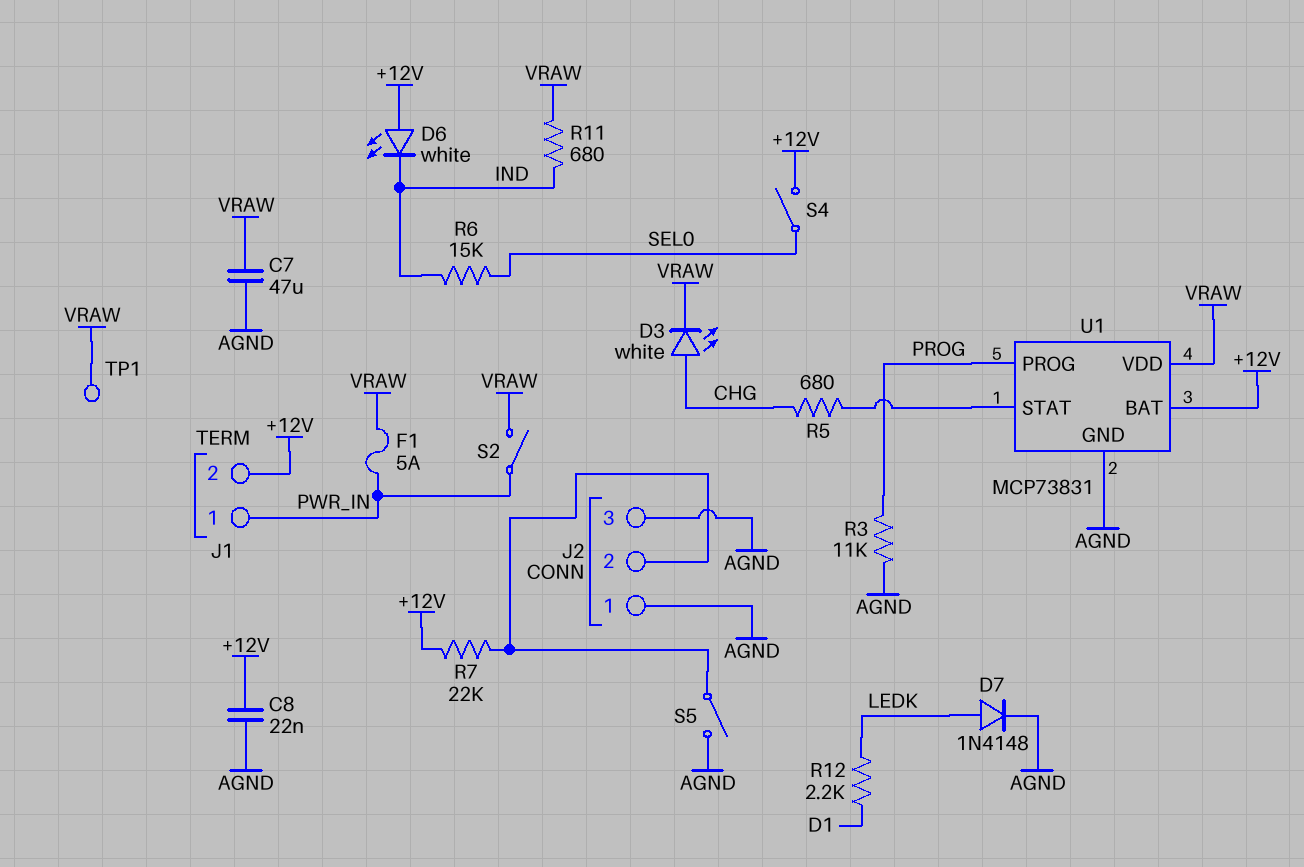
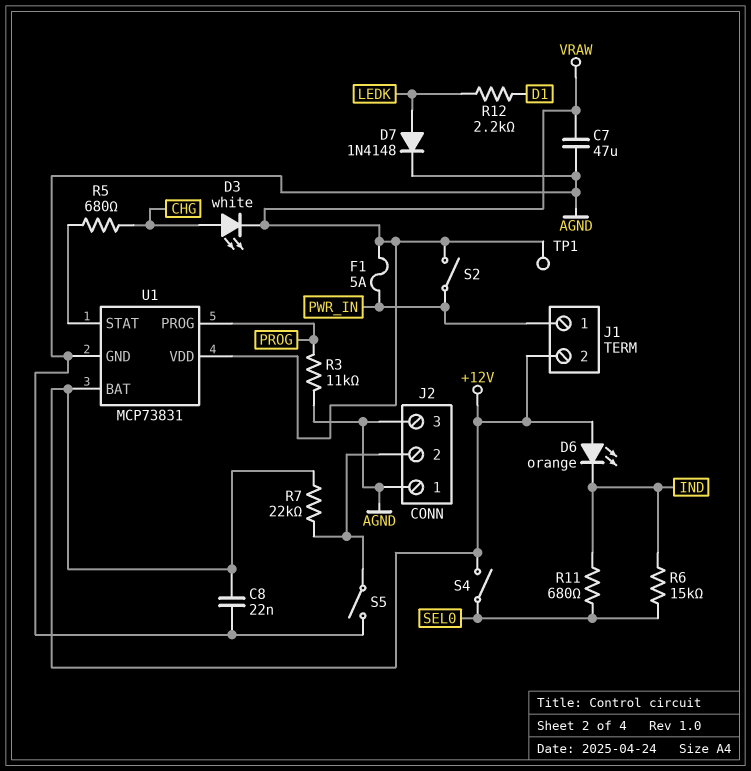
D6: LED white (A +12V, K IND) -> LED orange (A +12V, K IND)
R11: 680 (IND, VRAW) -> 680 (IND, SEL0)

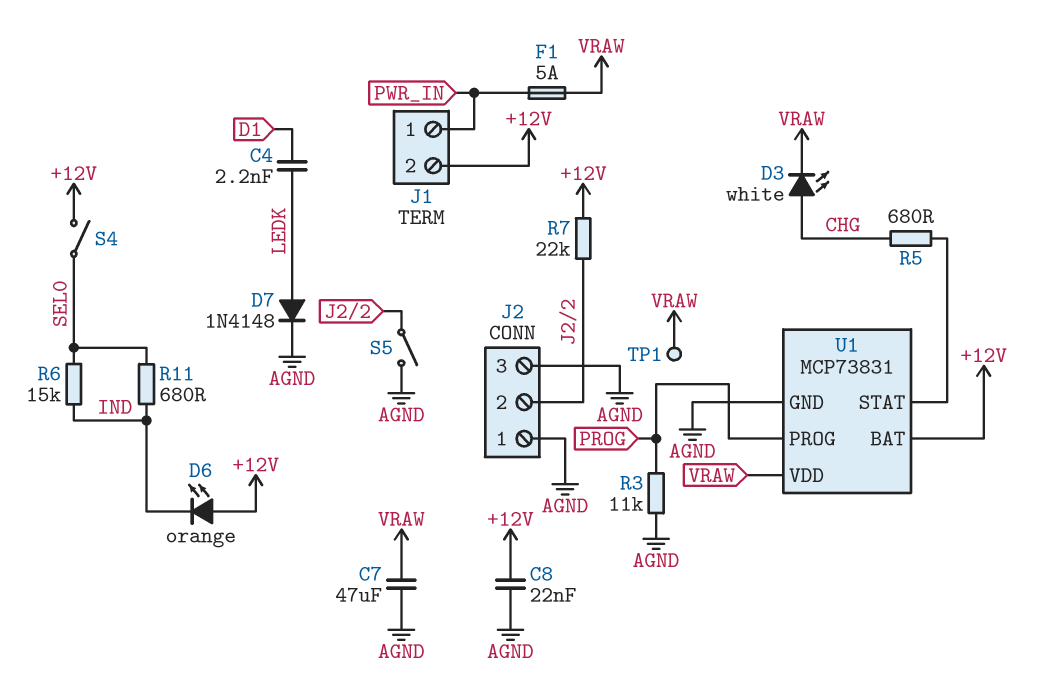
C4: none -> 2.2nF (D1, LEDK)
R12: 2.2k (D1, LEDK) -> none
S2: switch (PWR_IN, VRAW) -> none

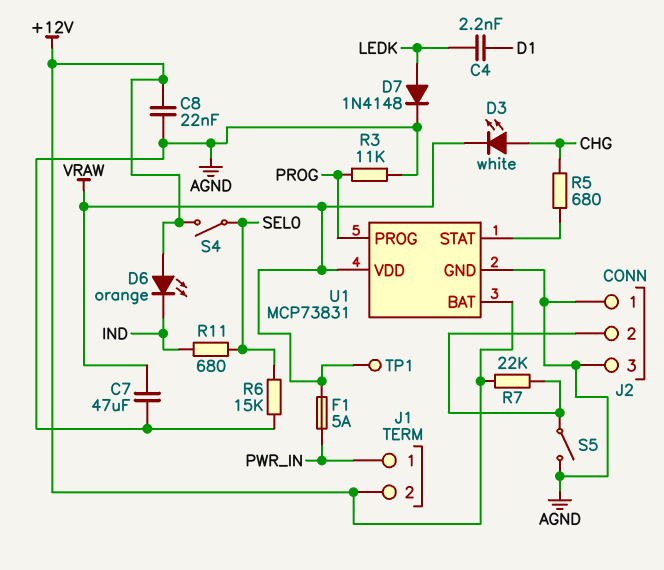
R6: 15k (IND, SEL0) -> 15k (AGND, SEL0)

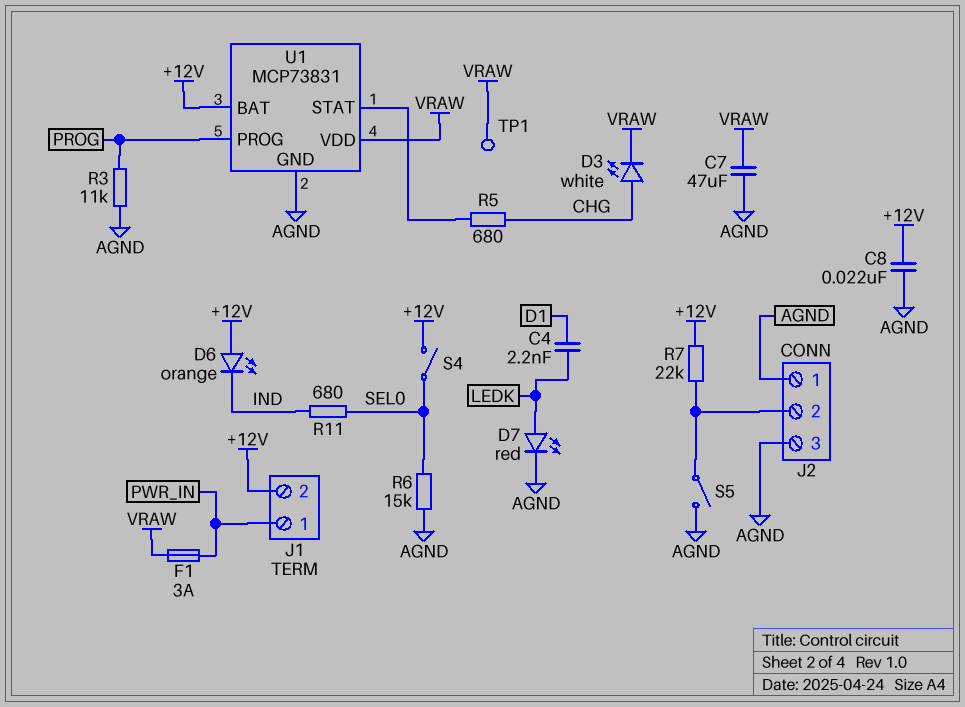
D7: diode 1N4148 (A LEDK, K AGND) -> LED red (A LEDK, K AGND)
F1: 5A (PWR_IN, VRAW) -> 3A (PWR_IN, VRAW)

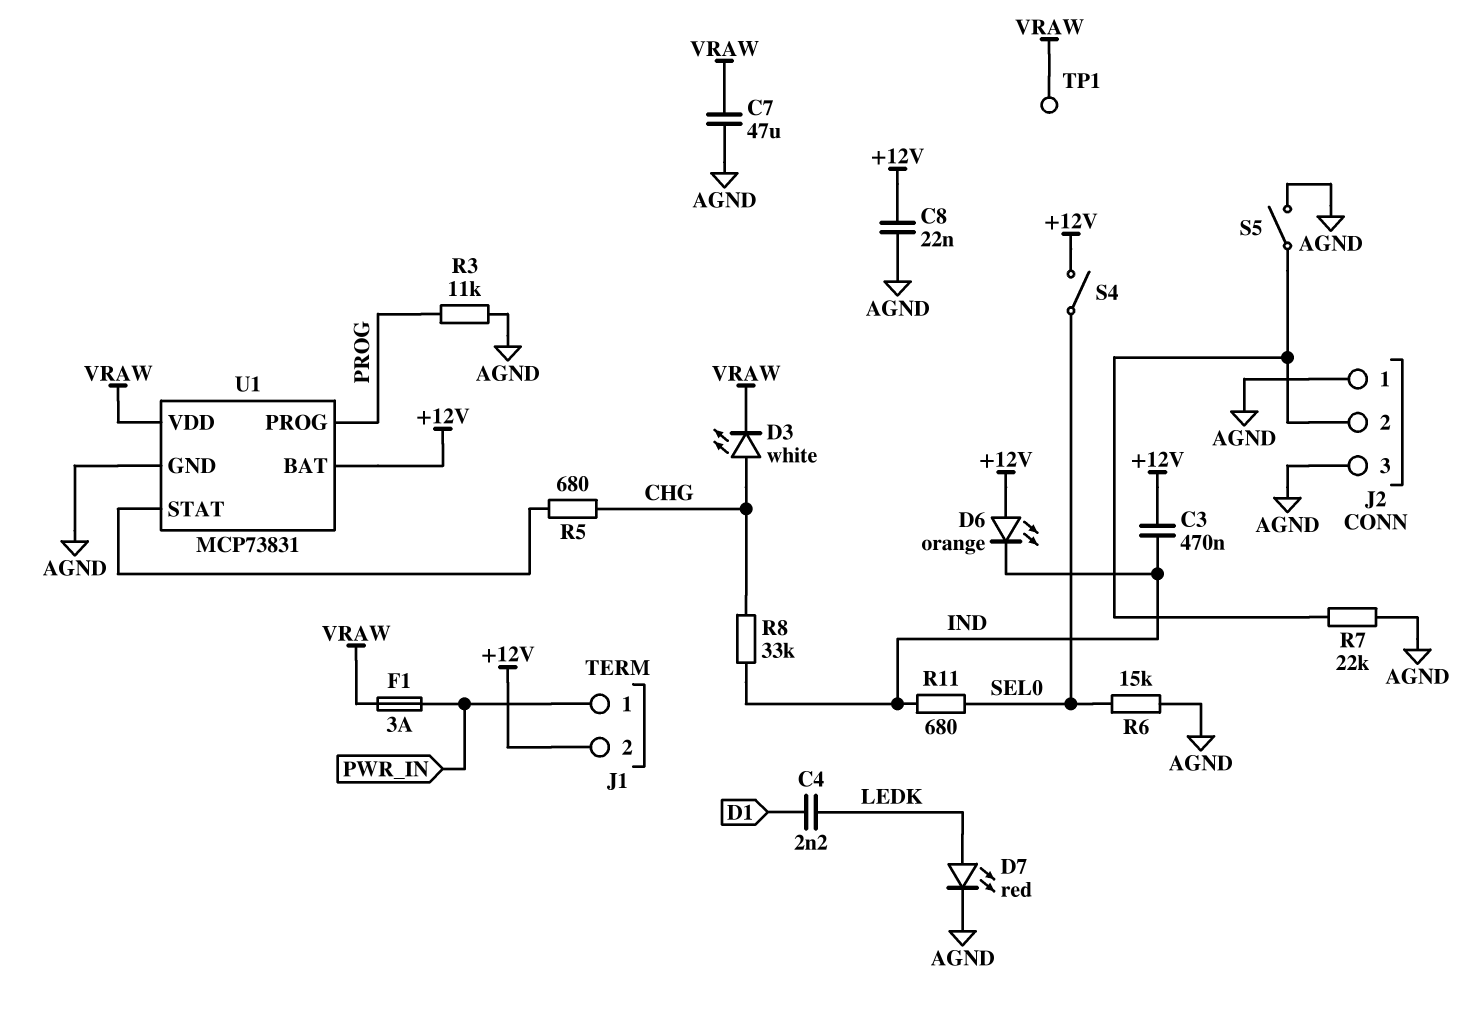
C3: none -> 470nF (+12V, IND)
R7: 22k (+12V, J2/2) -> 22k (AGND, J2/2)
R8: none -> 33k (CHG, IND)

